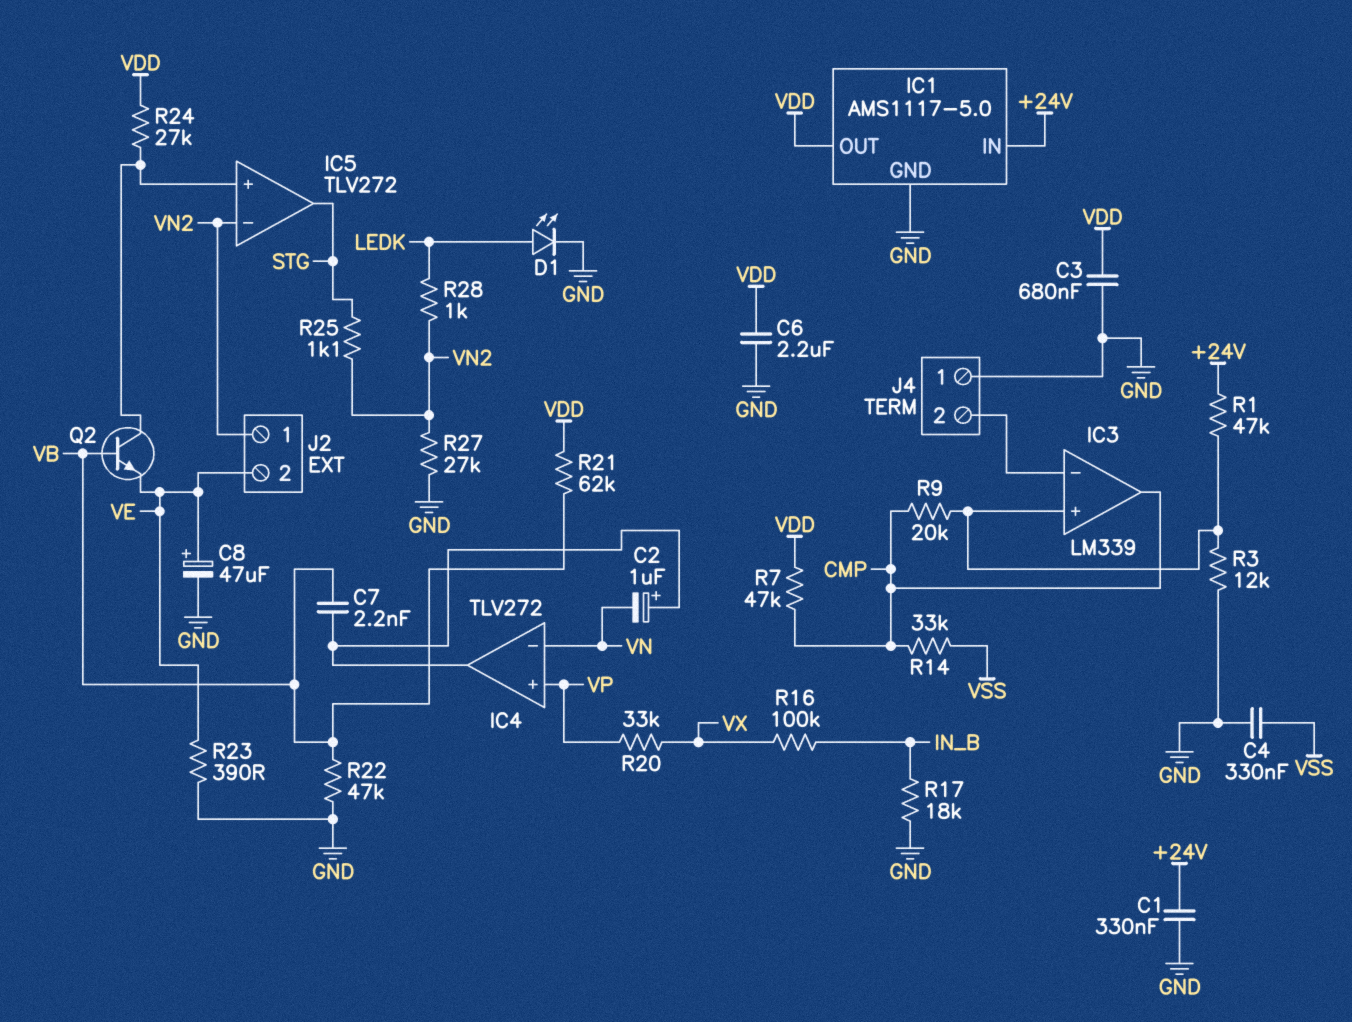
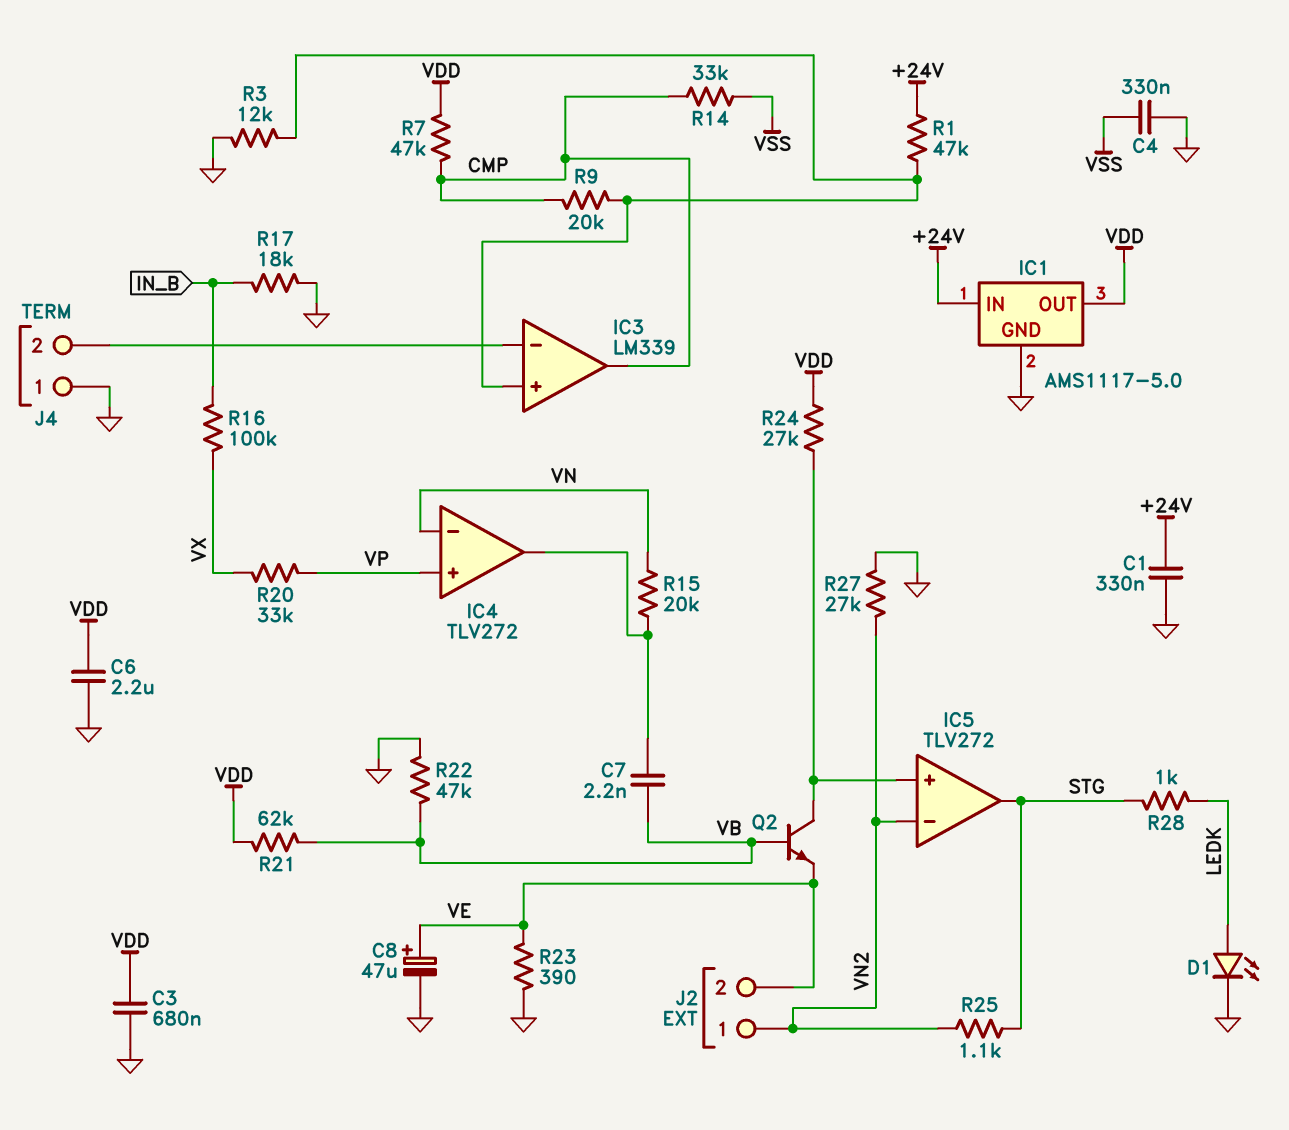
C2: 1uF (plus IC4/out, minus VN) -> none
R15: none -> 20k (IC4/out, VN)
R28: 1k (LEDK, VN2) -> 1k (LEDK, STG)

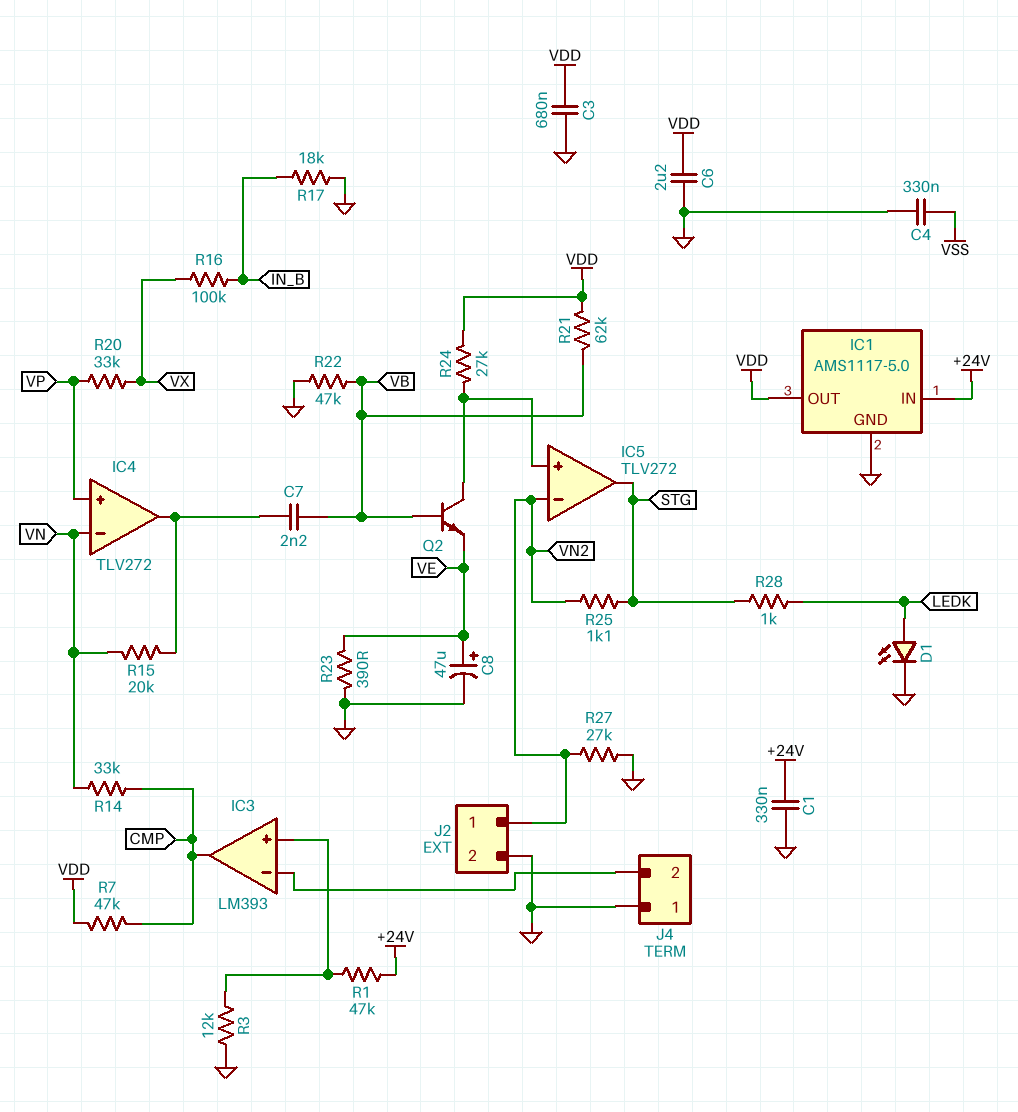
IC3: LM339 -> LM393
J2 pin 2: VE -> GND
R9: 20k (CMP, IC3/in+) -> none
R14: 33k (CMP, VSS) -> 33k (CMP, VN)

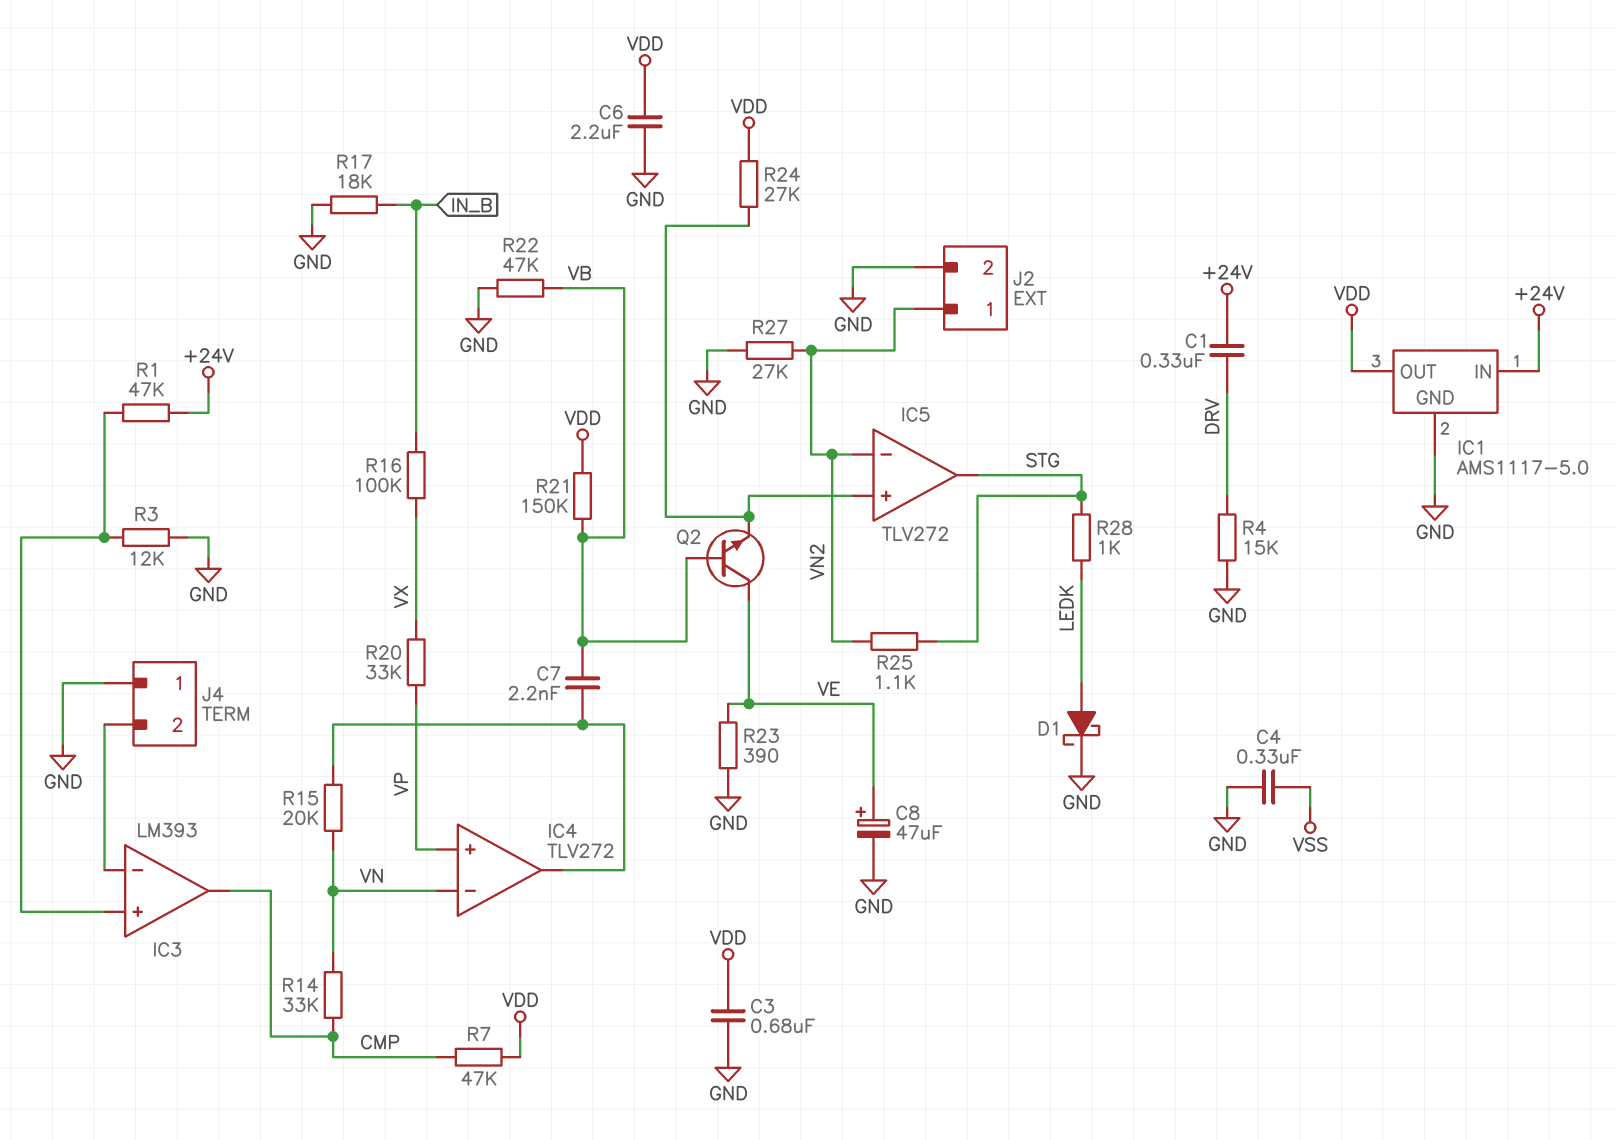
C1: 330nF (+24V, GND) -> 330nF (+24V, DRV)
D1: LED (A LEDK, K GND) -> schottky (A LEDK, K GND)
Q2: NPN (B VB, C IC5/in+, E VE) -> NPN (B VB, C VE, E IC5/in+)
R4: none -> 15k (DRV, GND)
R21: 62k (VB, VDD) -> 150k (VB, VDD)

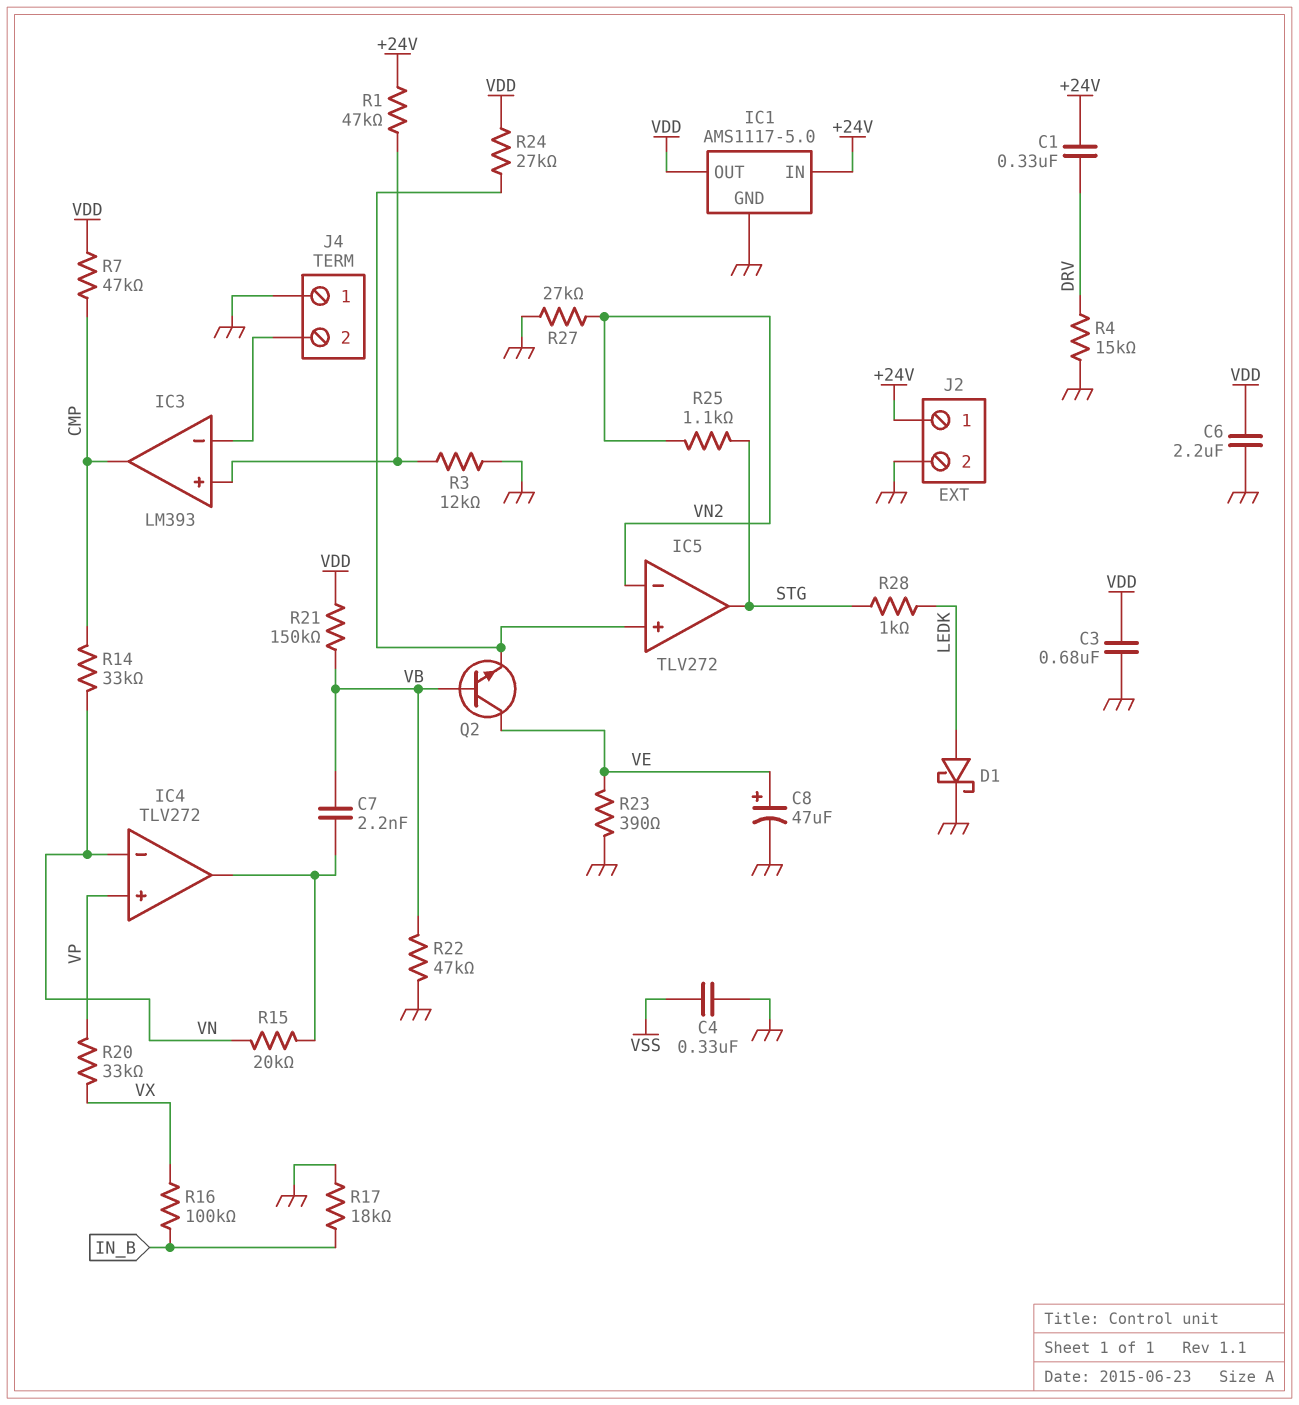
J2 pin 1: VN2 -> +24V

